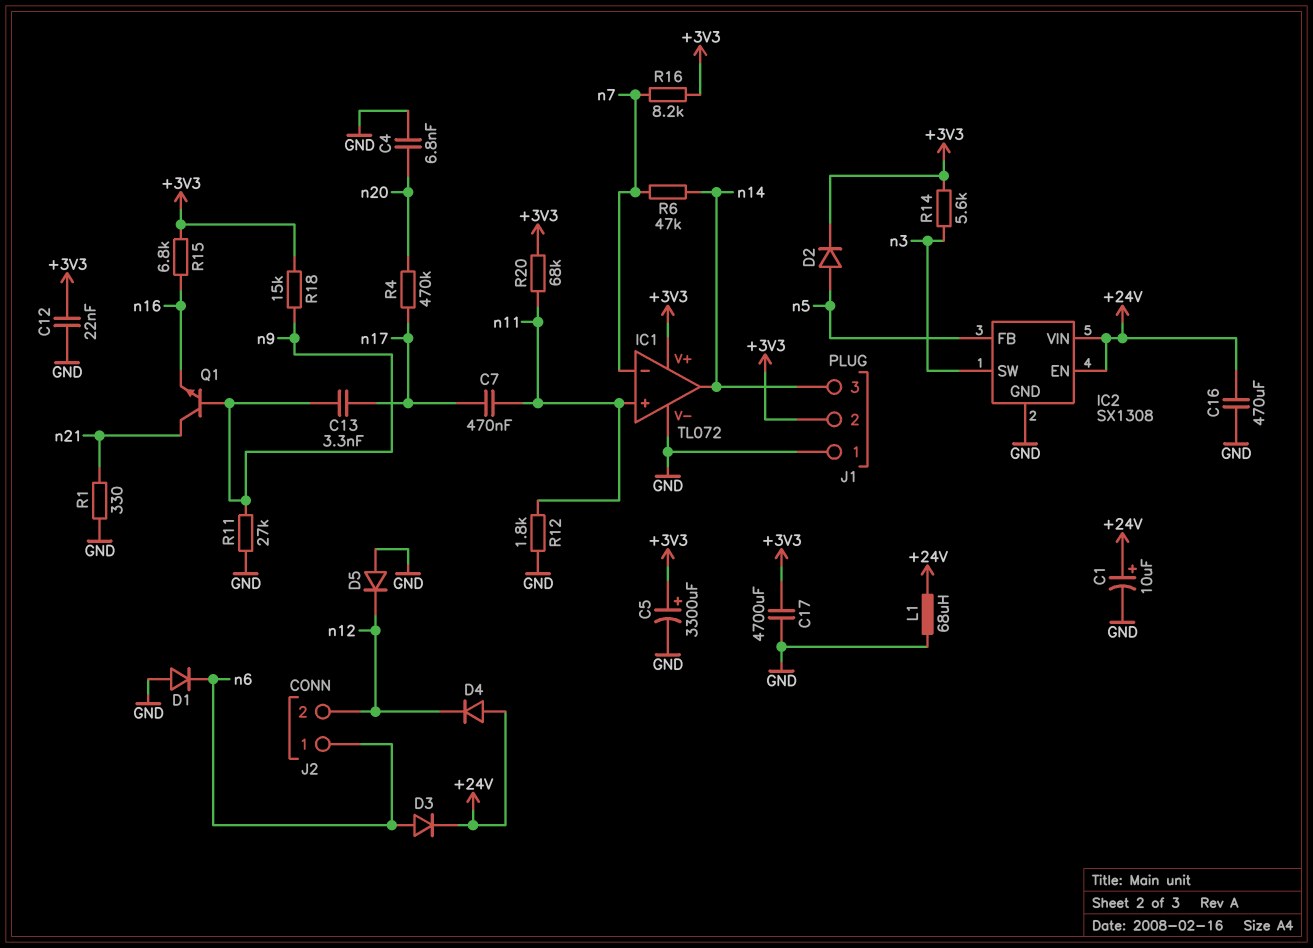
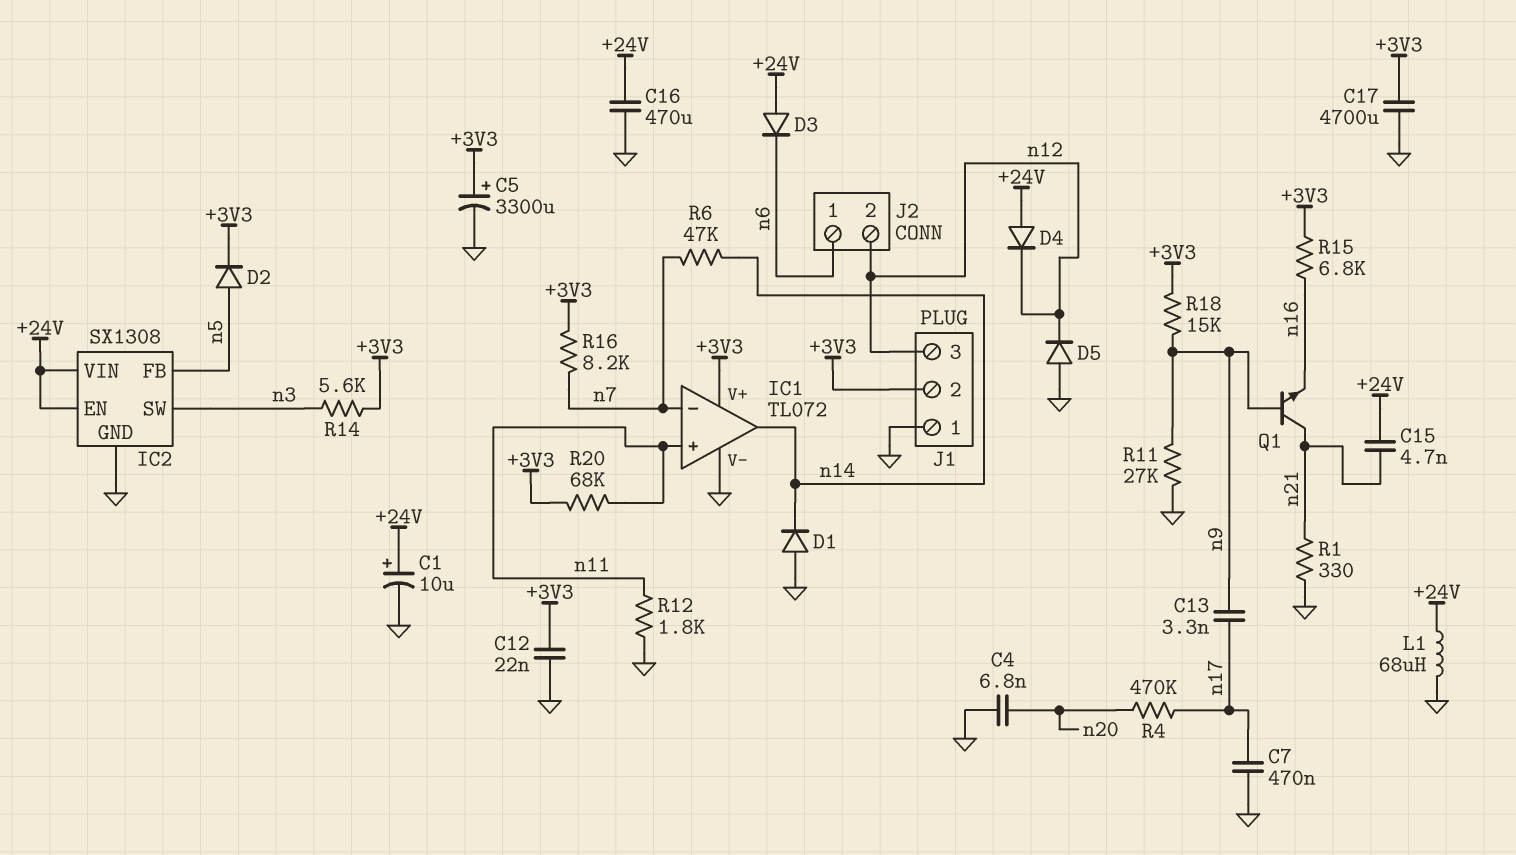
C7: 470nF (n11, n17) -> 470nF (GND, n17)
C15: none -> 4.7nF (+24V, n21)
D1: diode (A GND, K n6) -> diode (A GND, K n14)
D3: diode (A n6, K +24V) -> diode (A +24V, K n6)
J1 pin 3: n14 -> n12

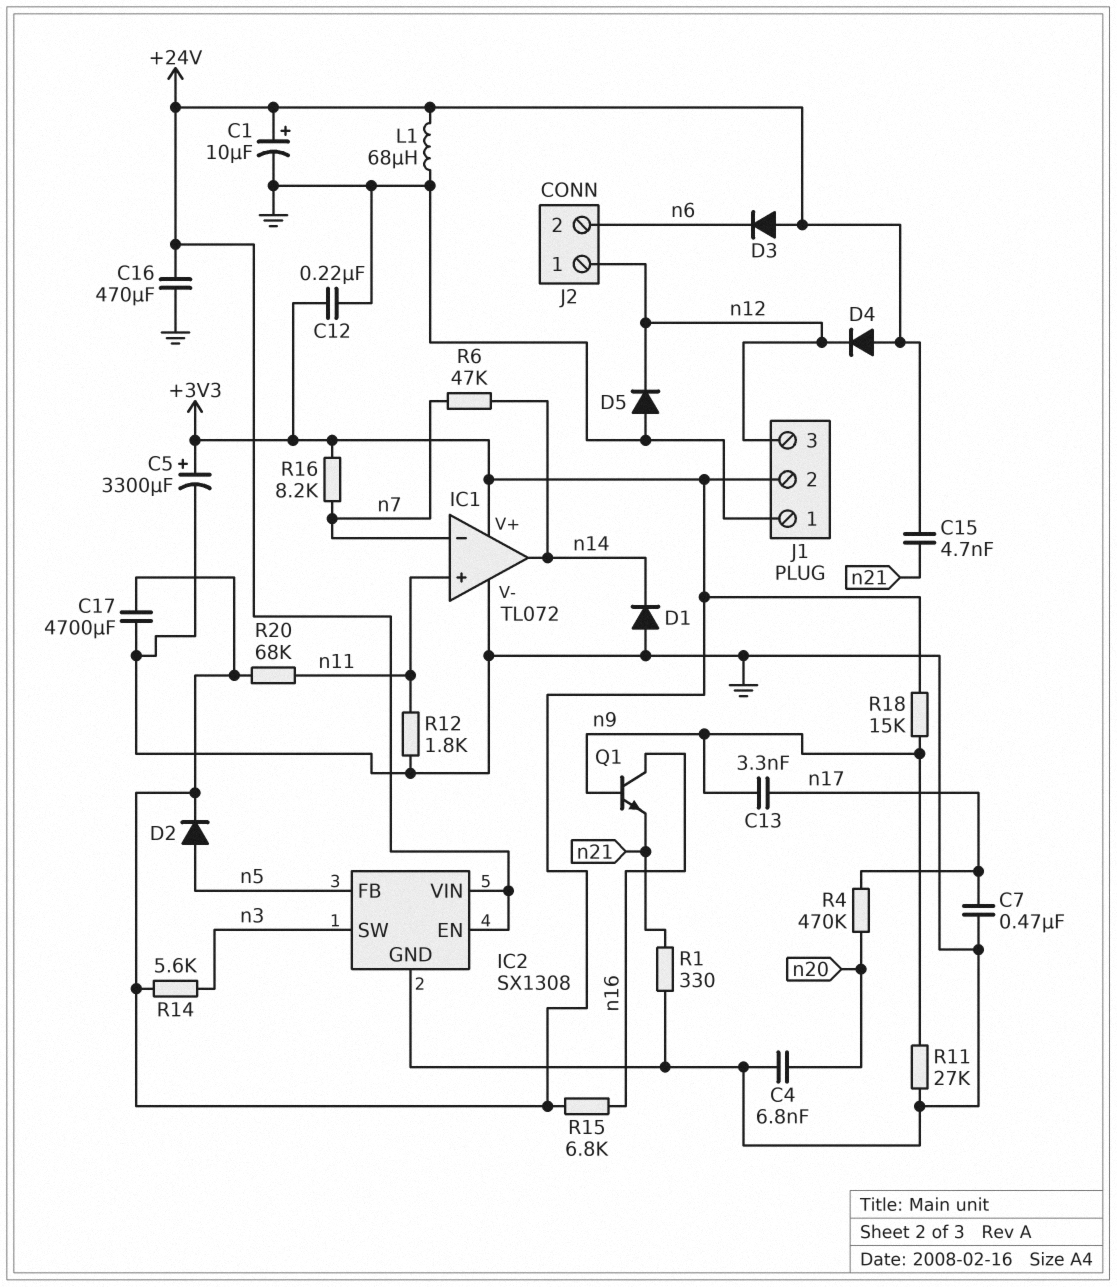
C12: 22nF (+3V3, GND) -> 220nF (+3V3, GND)
J2 pin 1: n6 -> n12
J2 pin 2: n12 -> n6
Q1: NPN (B n9, C n21, E n16) -> NPN (B n9, C n16, E n21)

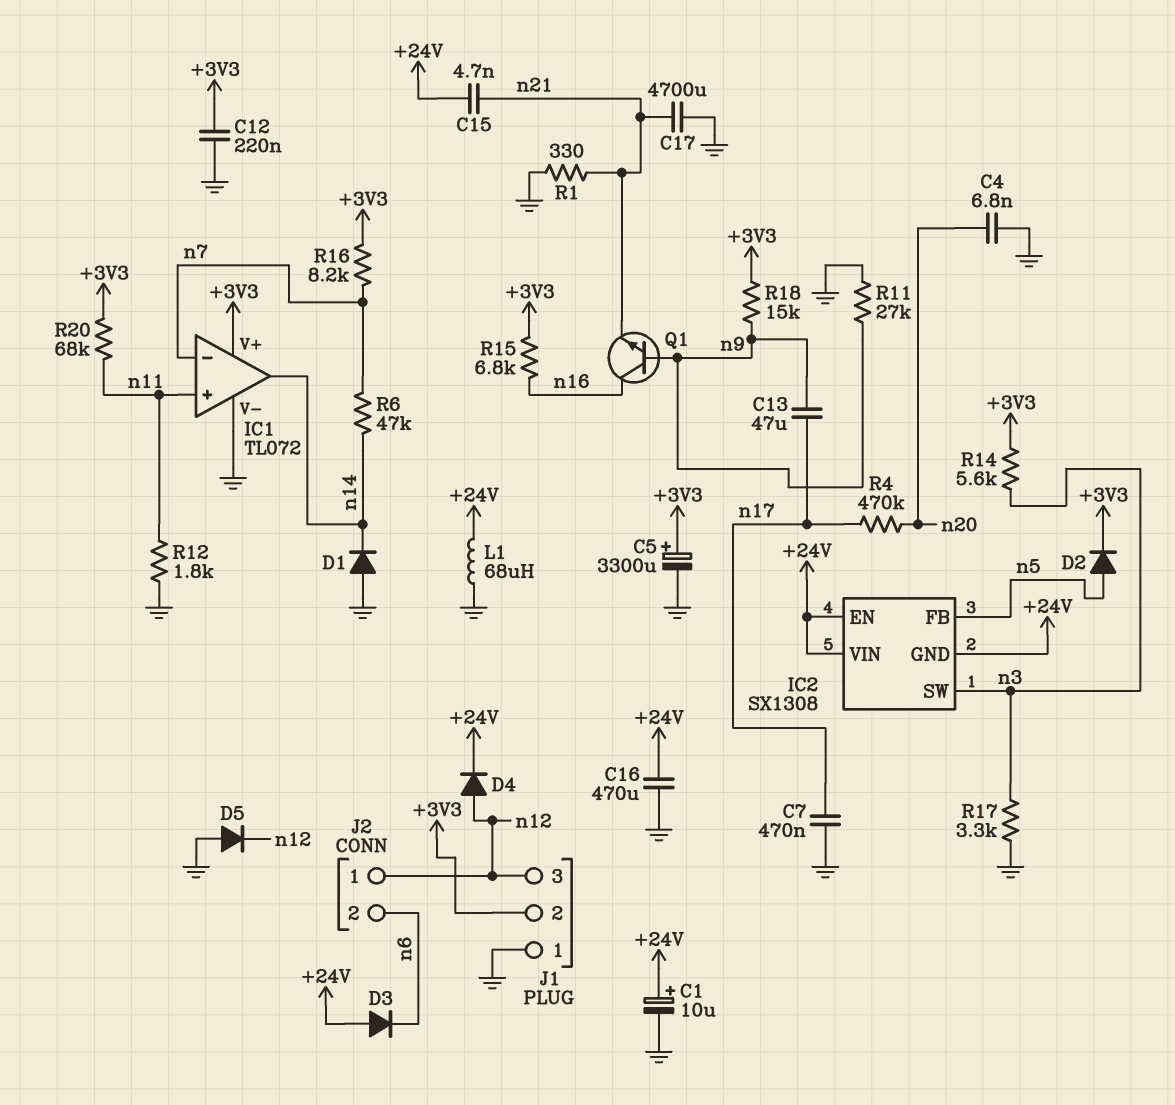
C13: 3.3nF (n9, n17) -> 47uF (n9, n17)
C17: 4700uF (+3V3, GND) -> 4700uF (GND, n21)
D4: diode (A +24V, K n12) -> diode (A n12, K +24V)
IC2 pin GND: GND -> +24V
R17: none -> 3.3k (GND, n3)

